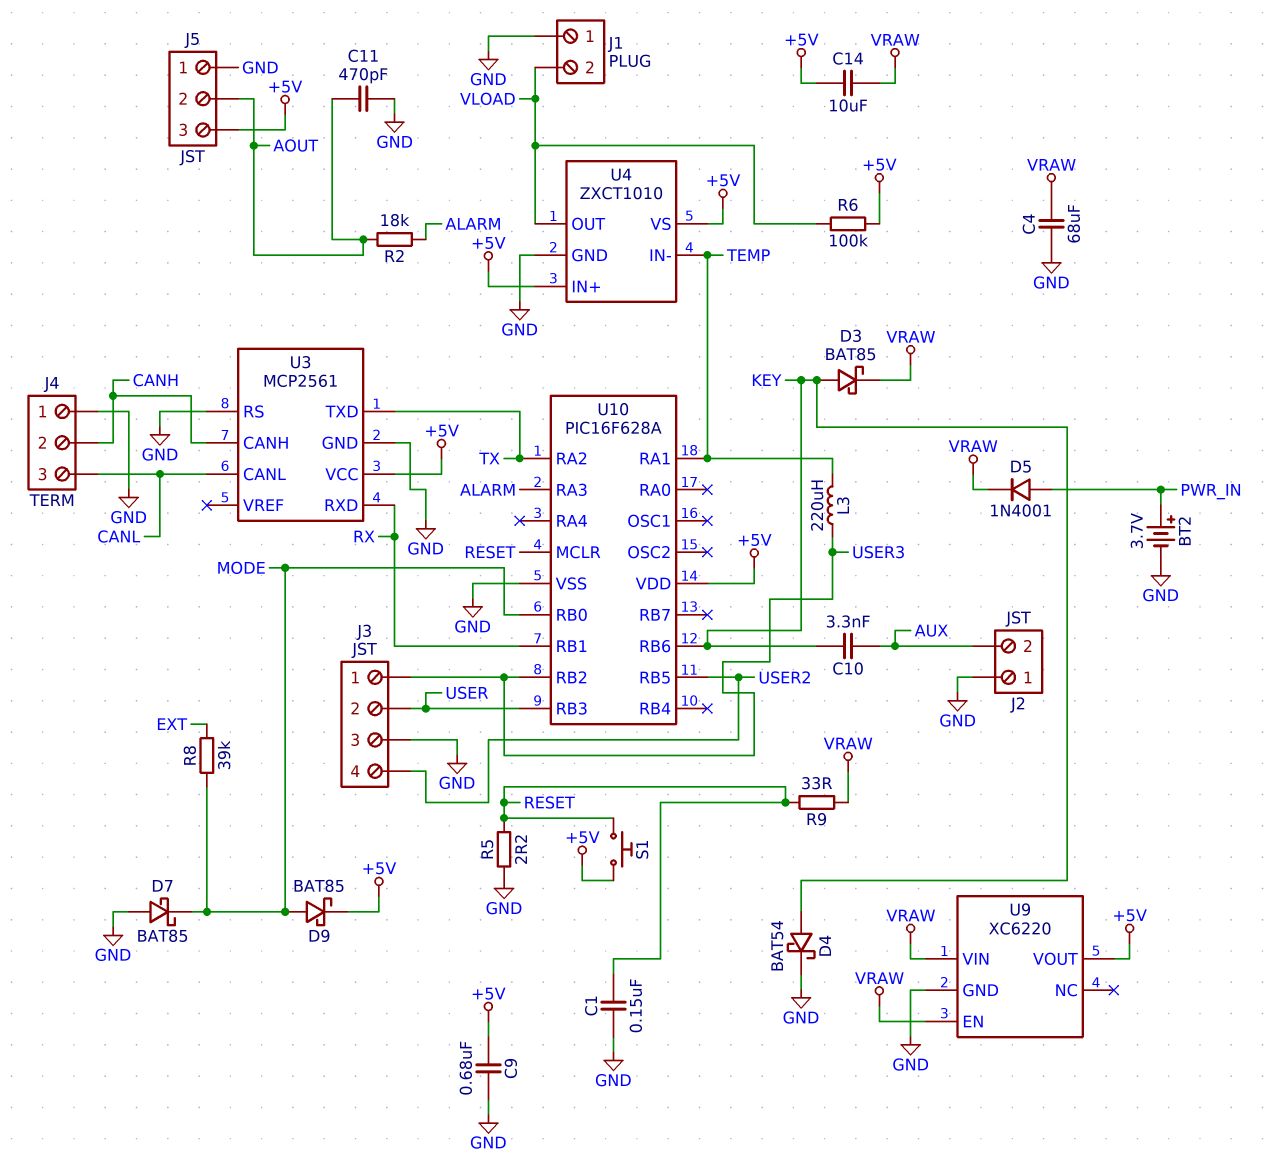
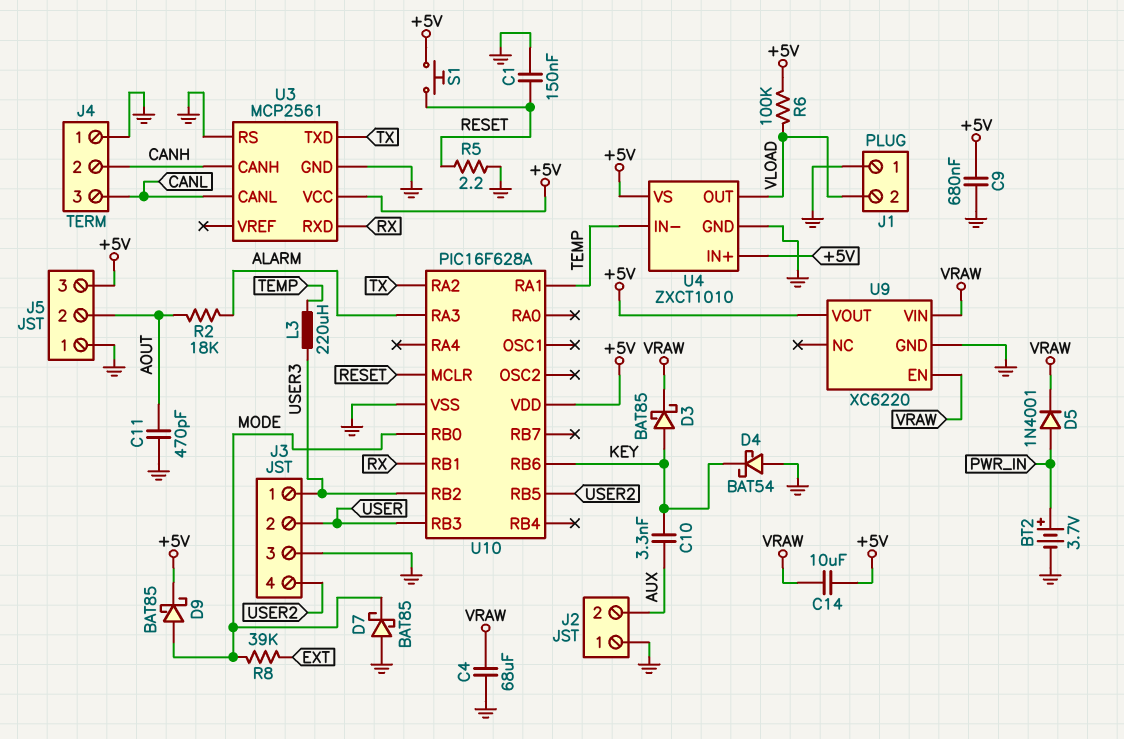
D4: schottky BAT54 (A KEY, K GND) -> schottky BAT54 (A GND, K KEY)
R9: 33 (RESET, VRAW) -> none

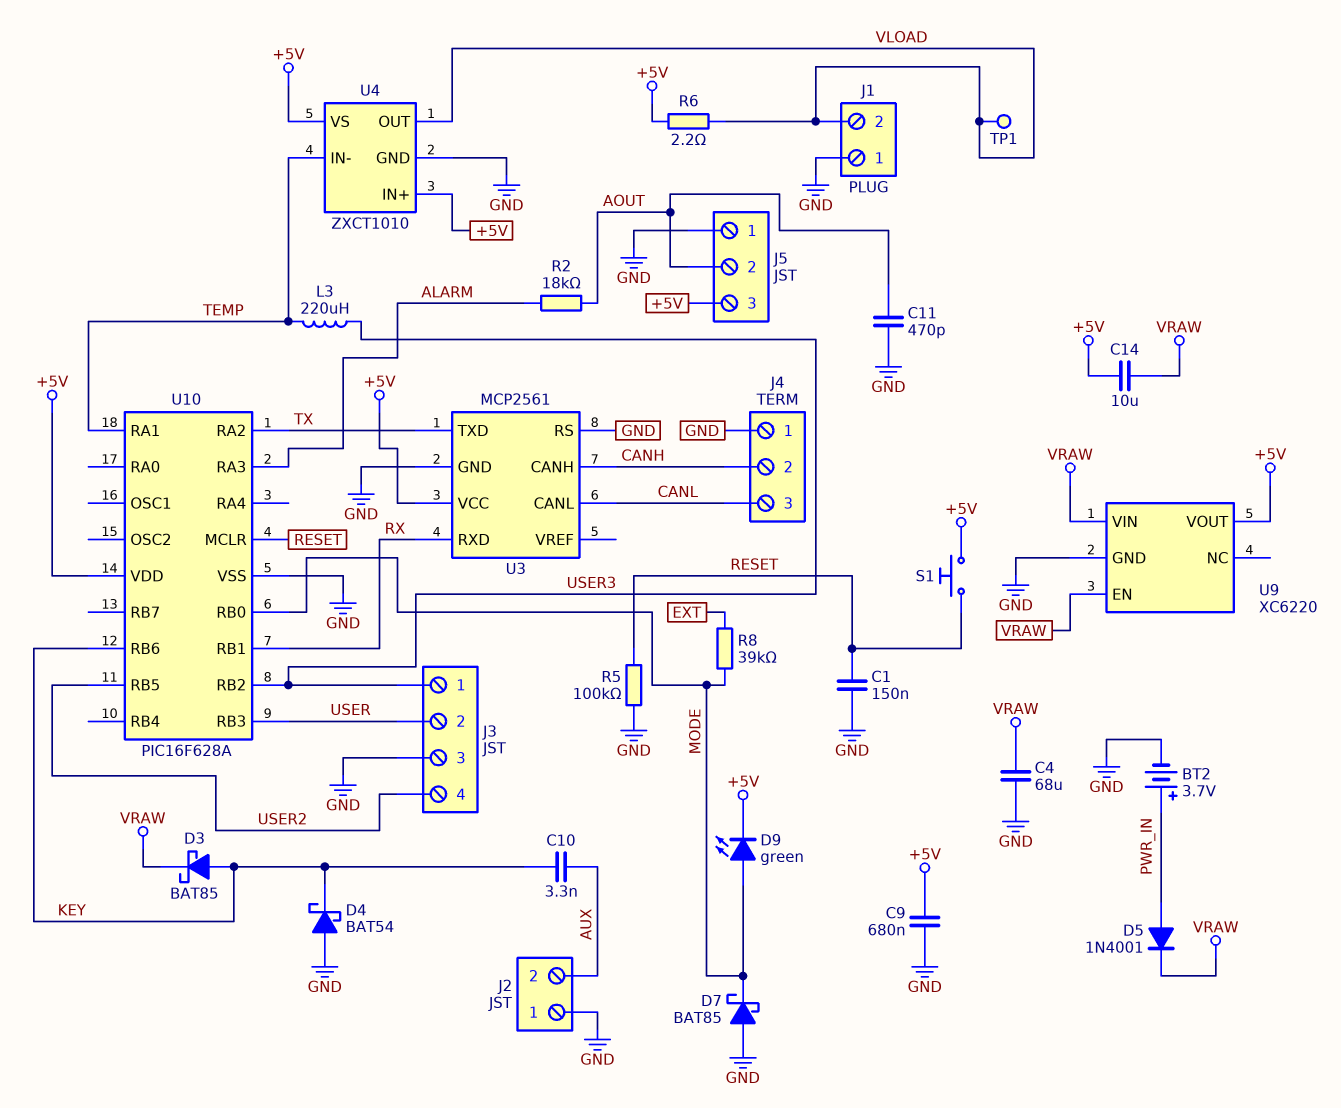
D9: schottky BAT85 (A MODE, K +5V) -> LED green (A MODE, K +5V)
R5: 2.2 (GND, RESET) -> 100k (GND, RESET)
R6: 100k (+5V, VLOAD) -> 2.2 (+5V, VLOAD)
TP1: none -> test point (VLOAD)

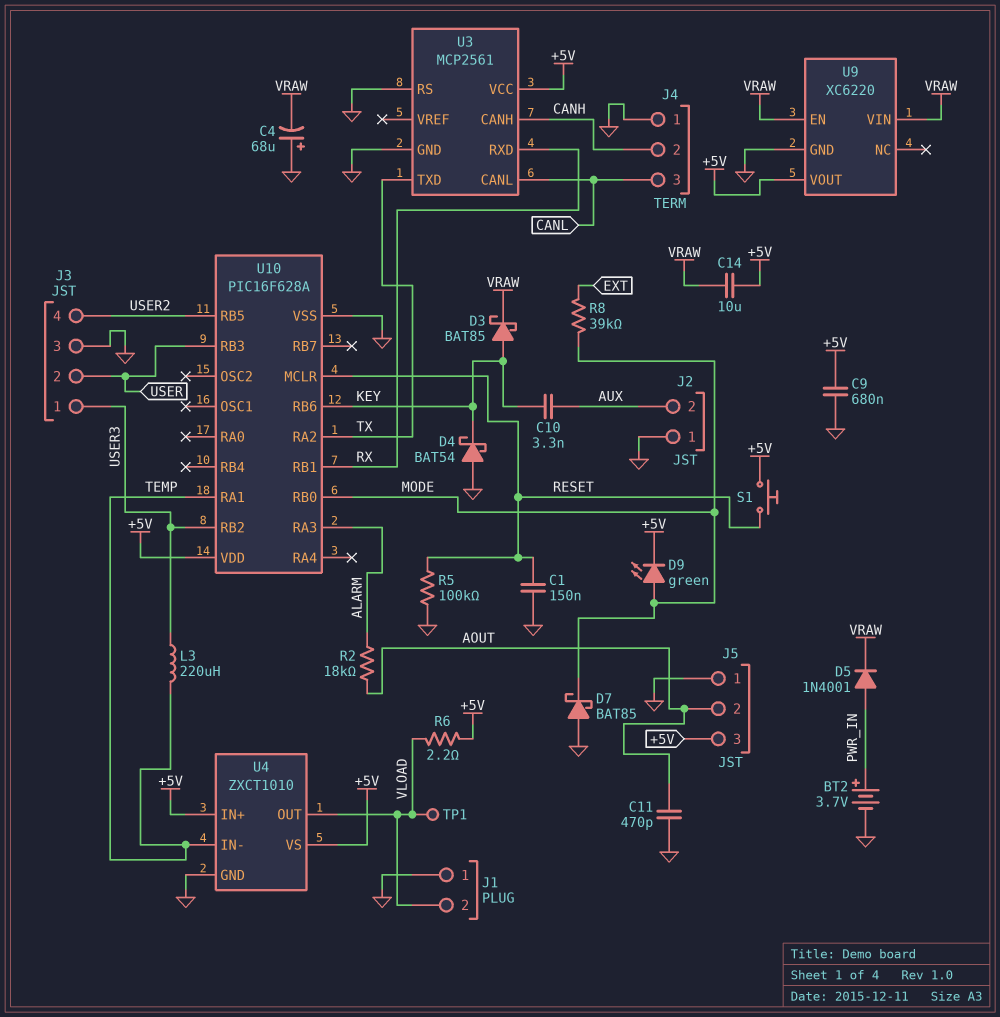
C4: 68uF (GND, VRAW) -> 68uF (plus GND, minus VRAW)

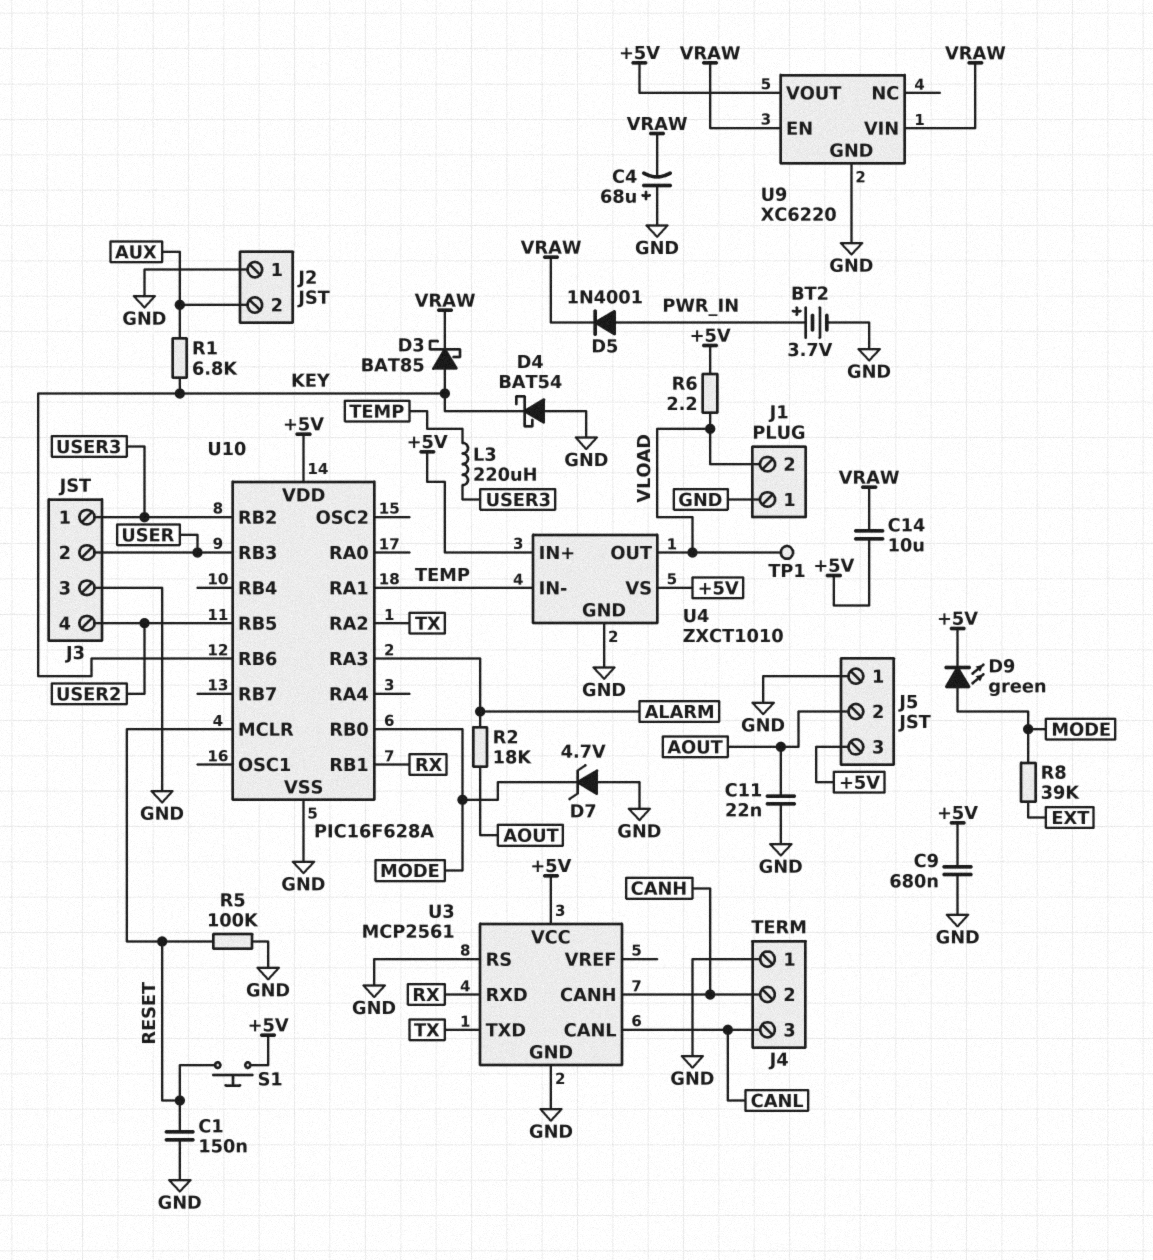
C10: 3.3nF (AUX, KEY) -> none
C11: 470pF (AOUT, GND) -> 22nF (AOUT, GND)
D7: schottky BAT85 (A GND, K MODE) -> zener 4.7V (A GND, K MODE)
R1: none -> 6.8k (AUX, KEY)

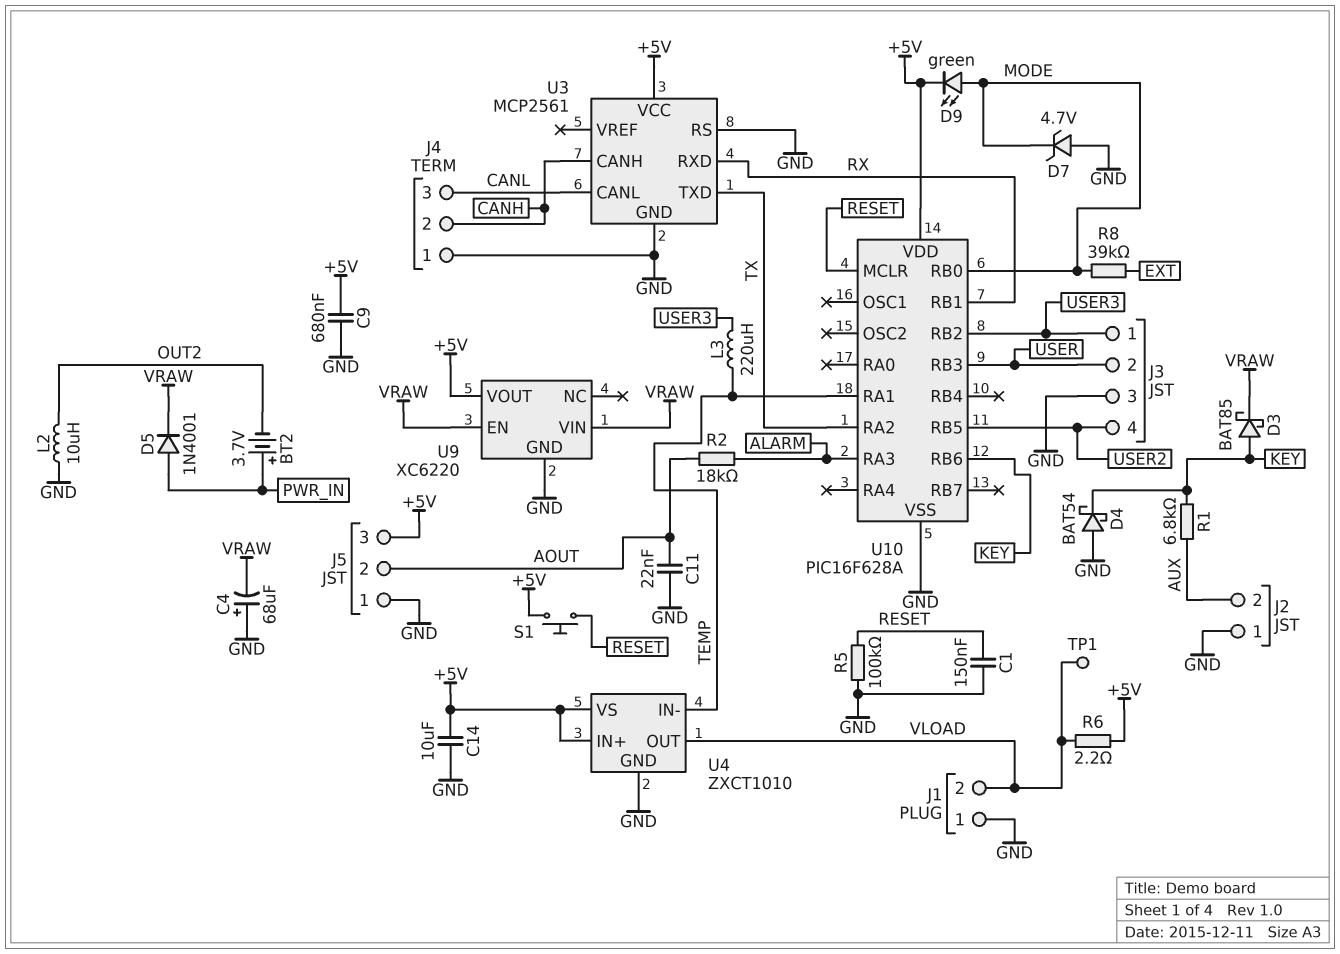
BT2: 3.7V (plus PWR_IN, minus GND) -> 3.7V (plus PWR_IN, minus OUT2)
C14: 10uF (+5V, VRAW) -> 10uF (+5V, GND)
L2: none -> 10uH (GND, OUT2)

